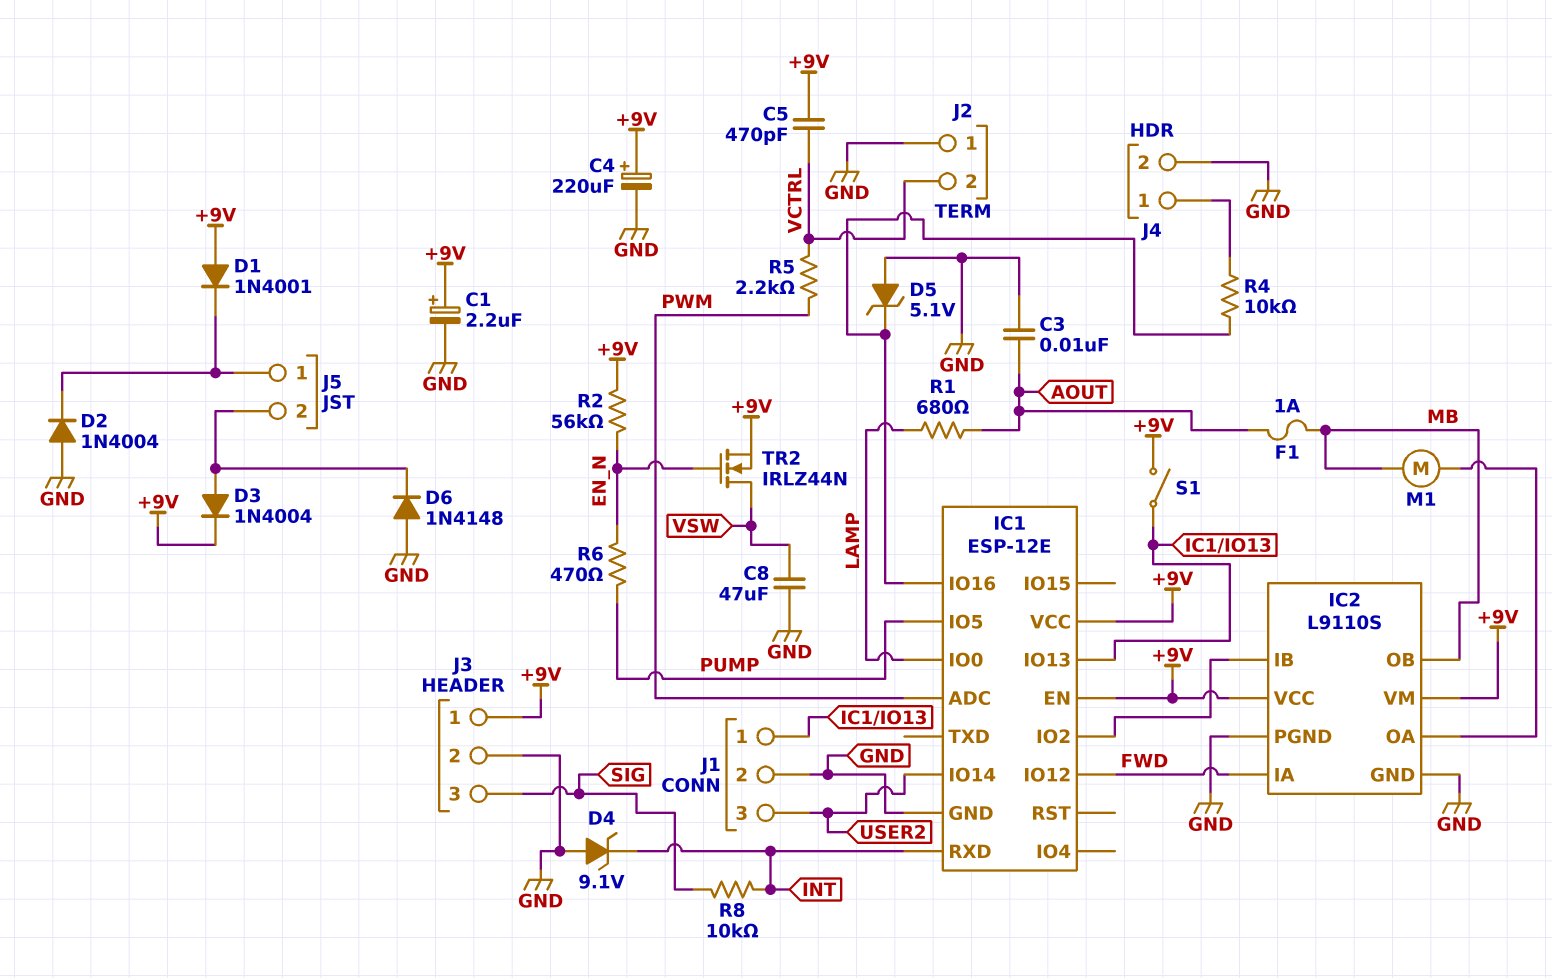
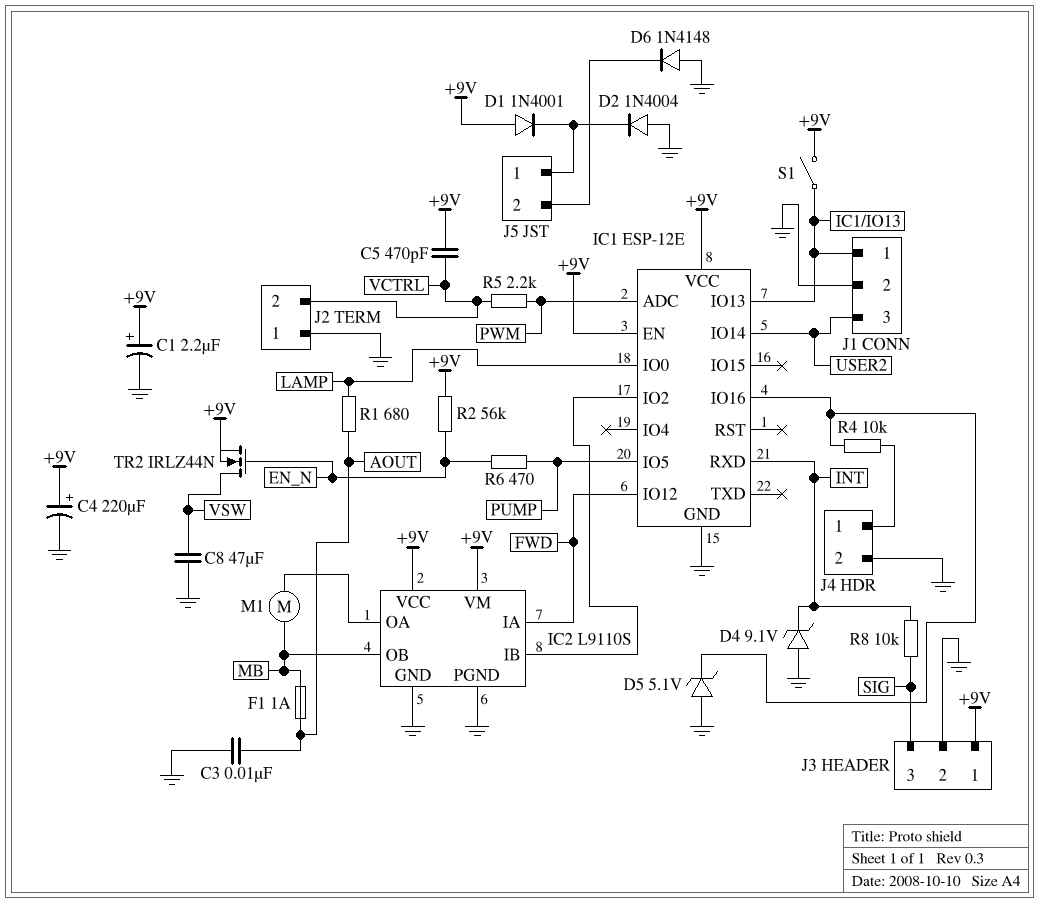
D3: diode 1N4004 (A J5/2, K +9V) -> none

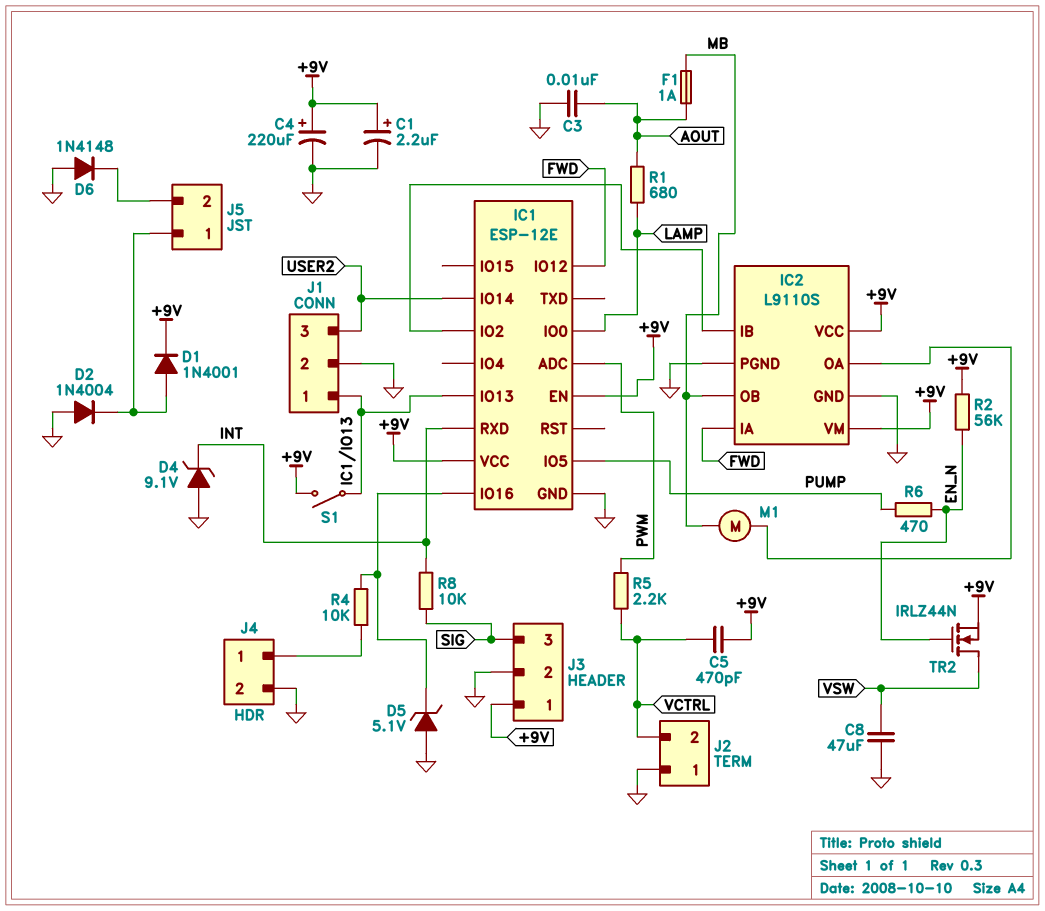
D1: diode 1N4001 (A +9V, K J5/1) -> diode 1N4001 (A J5/1, K +9V)

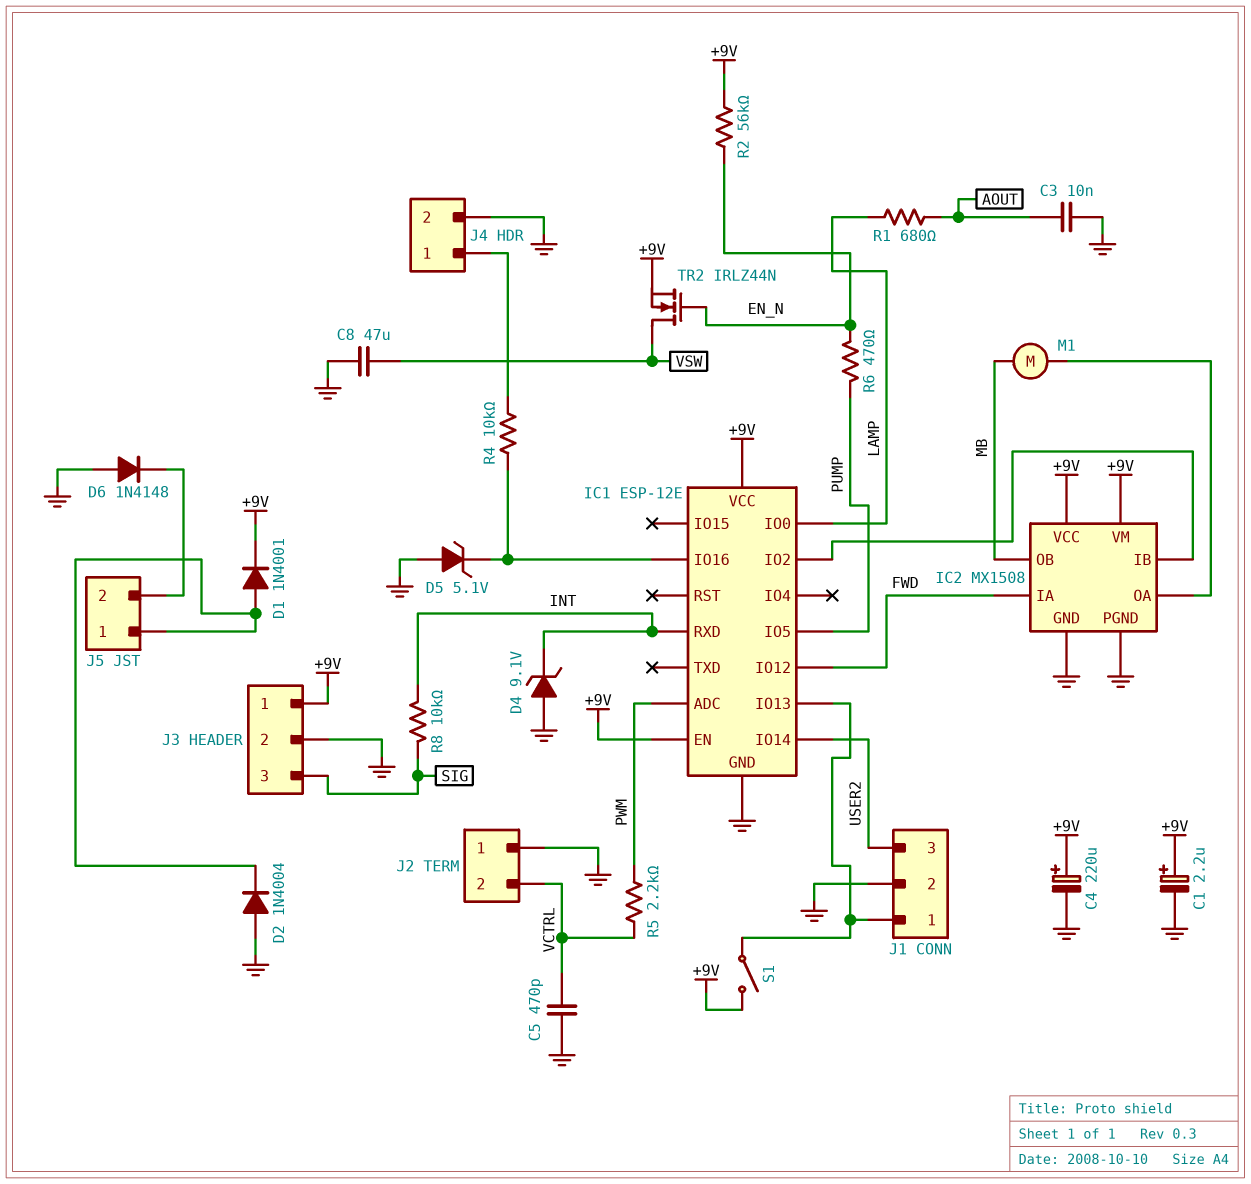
C5: 470pF (+9V, VCTRL) -> 470pF (GND, VCTRL)
F1: 1A (AOUT, MB) -> none
IC2: L9110S -> MX1508

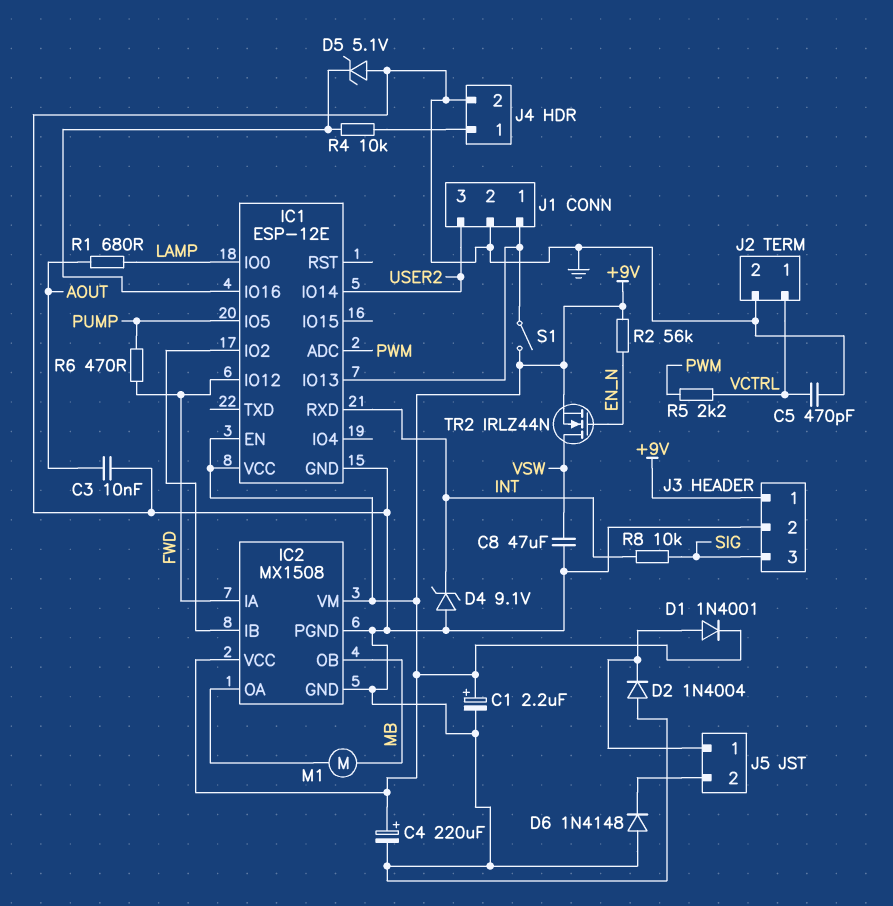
J2 pin 1: GND -> VCTRL
J2 pin 2: VCTRL -> GND
R6: 470 (EN_N, PUMP) -> 470 (FWD, PUMP)

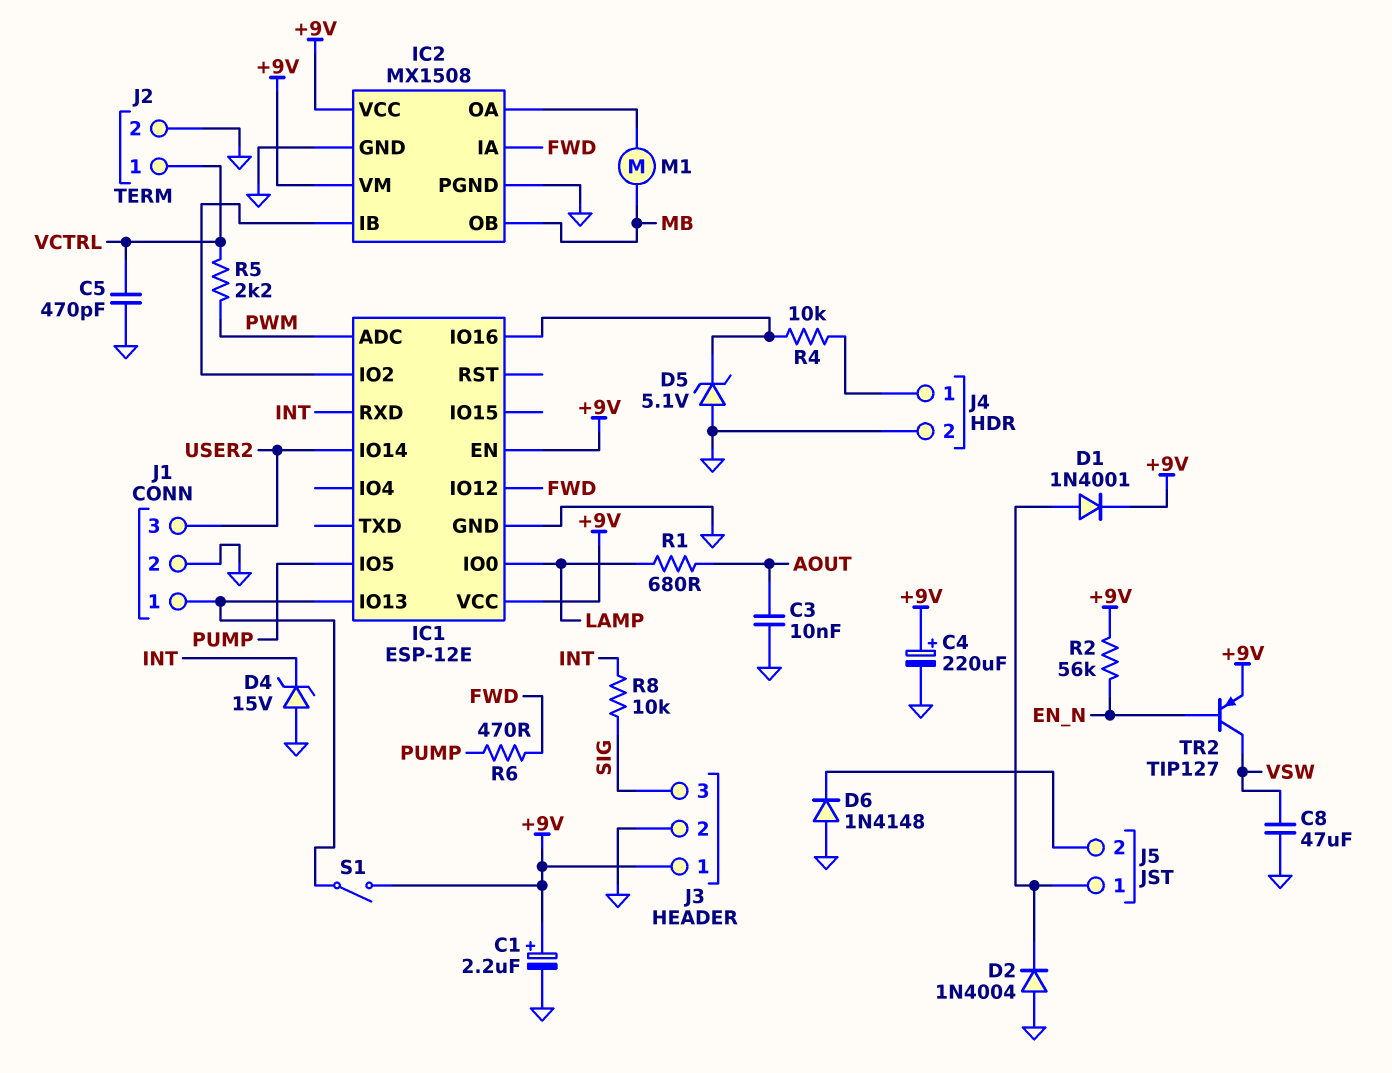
D4: zener 9.1V (A GND, K INT) -> zener 15V (A GND, K INT)
TR2: NMOS IRLZ44N (G EN_N, D VSW, S +9V) -> PNP TIP127 (B EN_N, C VSW, E +9V)

